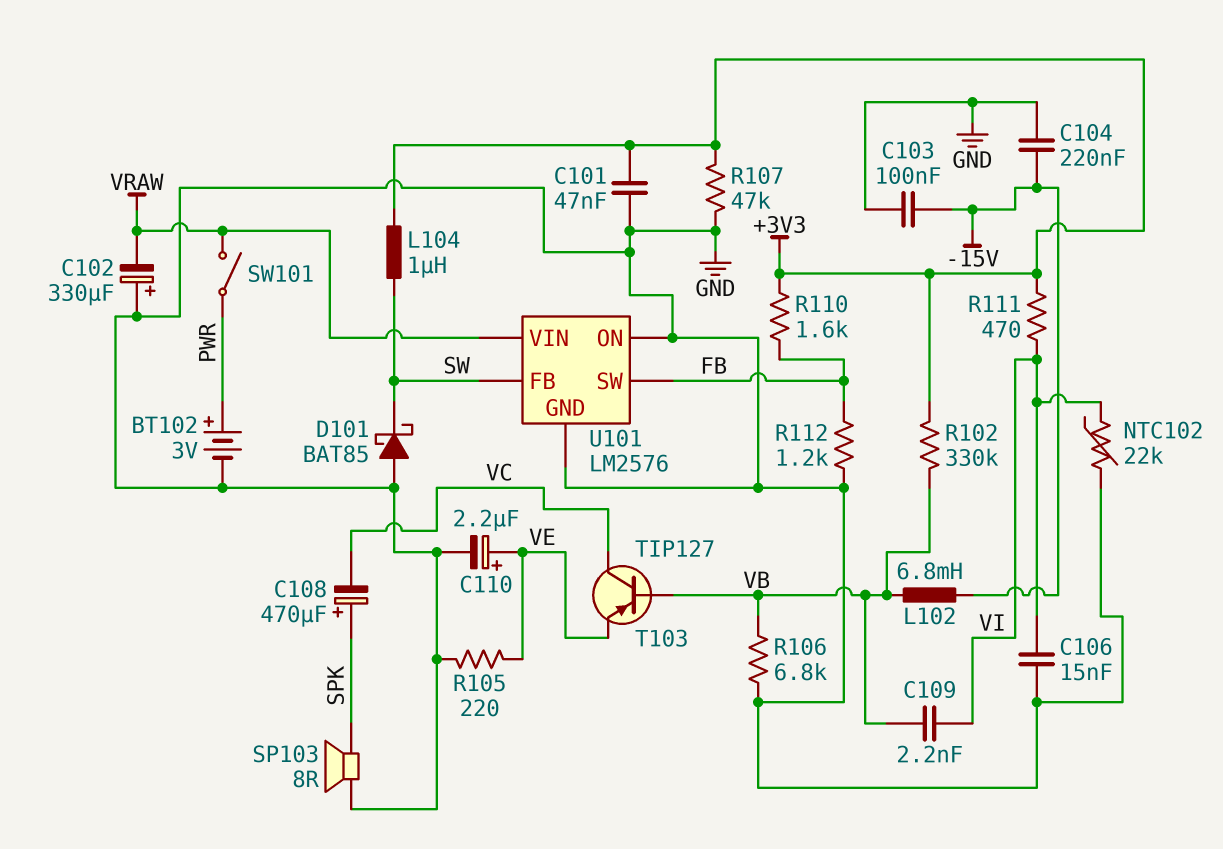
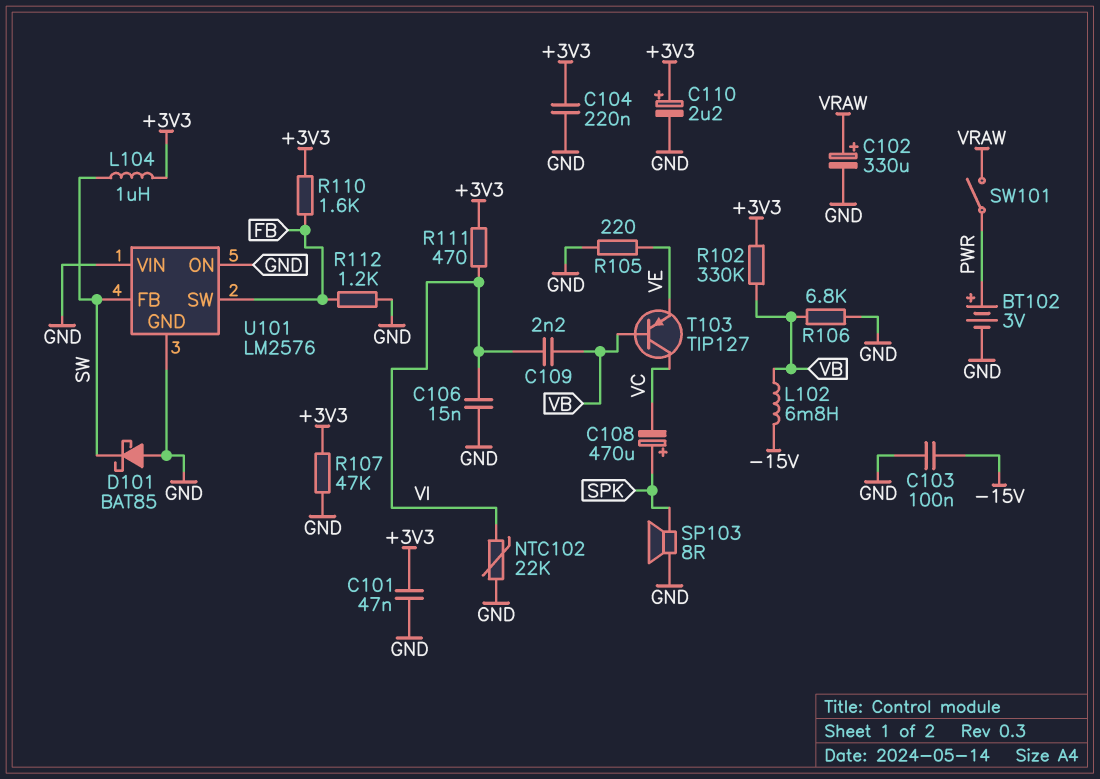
C102: 330uF (plus GND, minus VRAW) -> 330uF (plus VRAW, minus GND)
C104: 220nF (-15V, GND) -> 220nF (+3V3, GND)
C110: 2.2uF (plus VE, minus GND) -> 2.2uF (plus +3V3, minus GND)
U101 pin VIN: VRAW -> GND

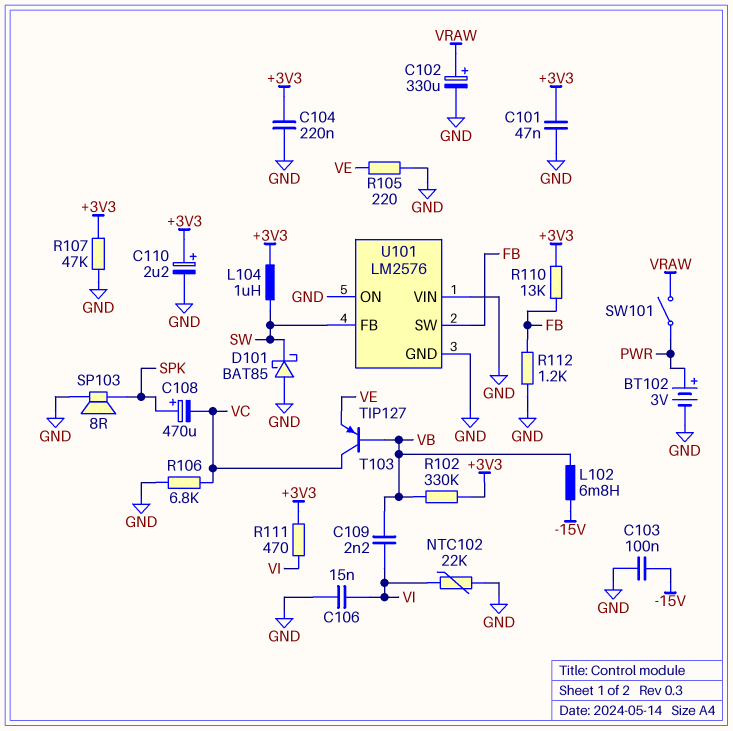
R106: 6.8k (GND, VB) -> 6.8k (GND, VC)
R110: 1.6k (+3V3, FB) -> 13k (+3V3, FB)

